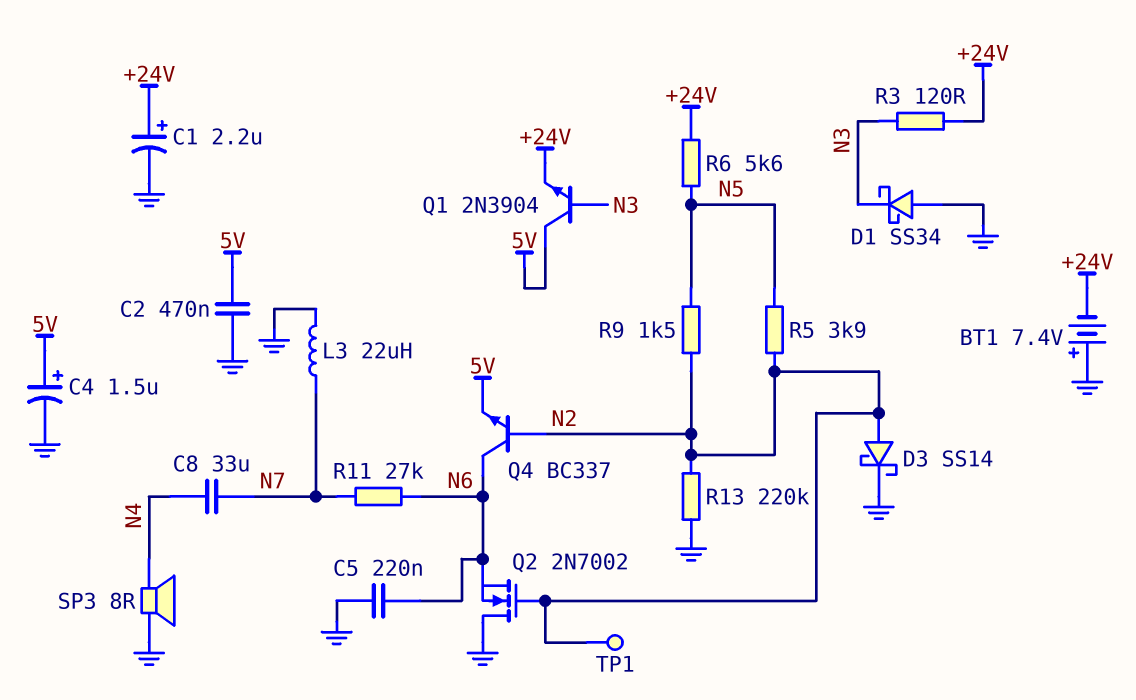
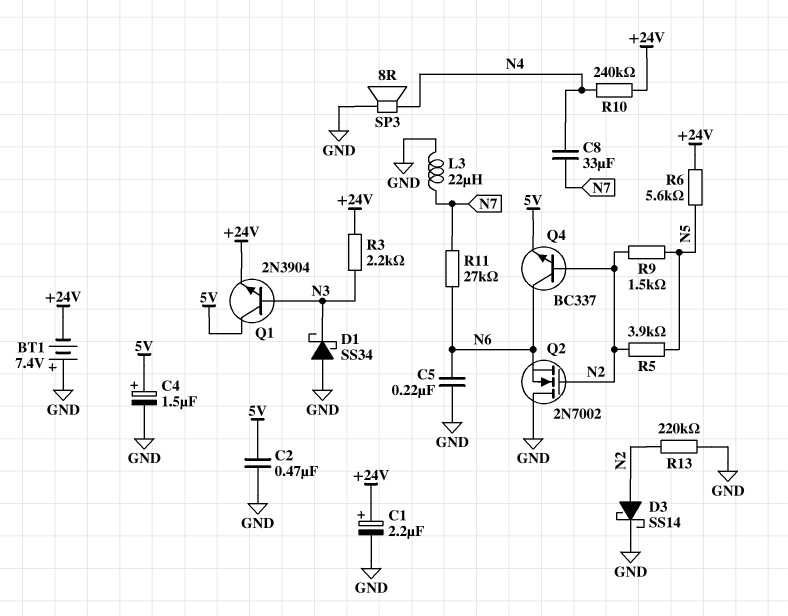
R3: 120 (+24V, N3) -> 2.2k (+24V, N3)
R10: none -> 240k (+24V, N4)
TP1: test point (N2) -> none

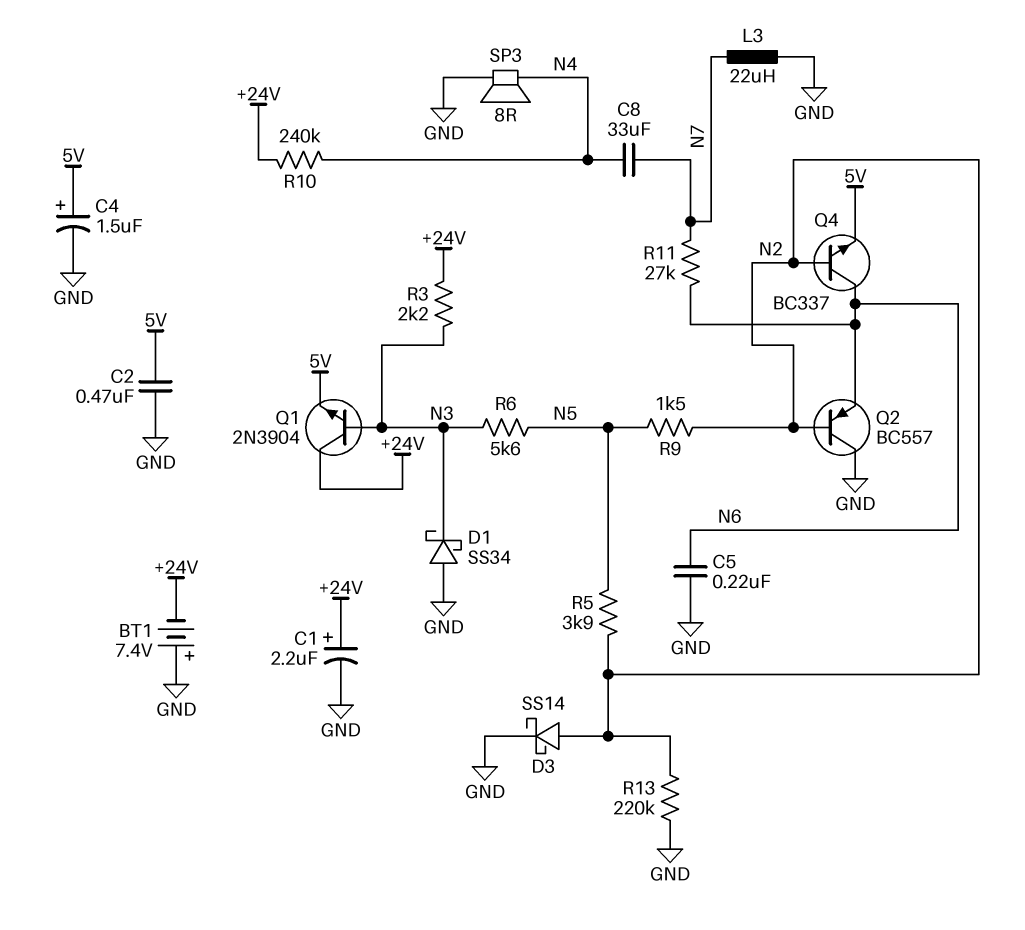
Q1: NPN 2N3904 (B N3, C 5V, E +24V) -> NPN 2N3904 (B N3, C +24V, E 5V)
Q2: NMOS 2N7002 (G N2, D GND, S N6) -> PNP BC557 (B N2, C GND, E N6)
R6: 5.6k (+24V, N5) -> 5.6k (N3, N5)

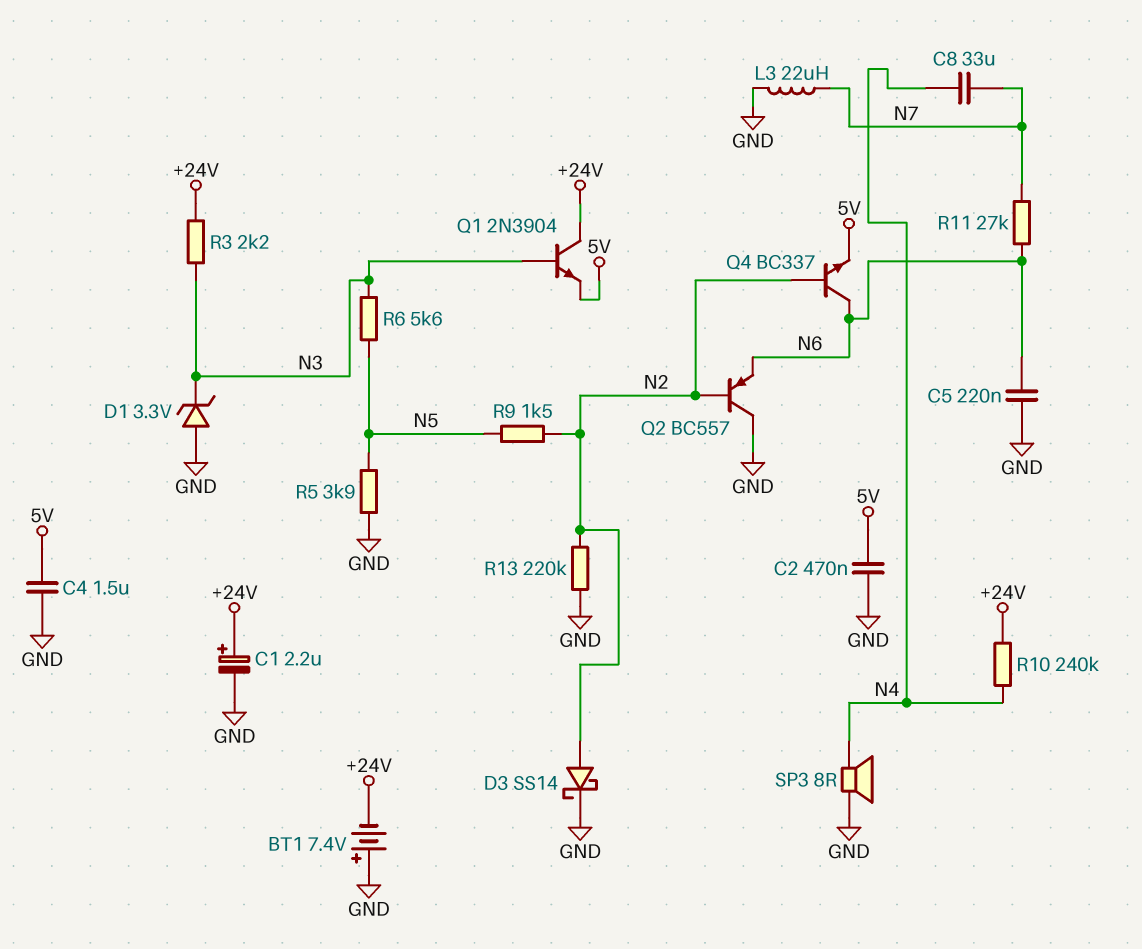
C4: 1.5uF (plus 5V, minus GND) -> 1.5uF (5V, GND)
D1: schottky SS34 (A GND, K N3) -> zener 3.3V (A GND, K N3)
R5: 3.9k (N2, N5) -> 3.9k (GND, N5)

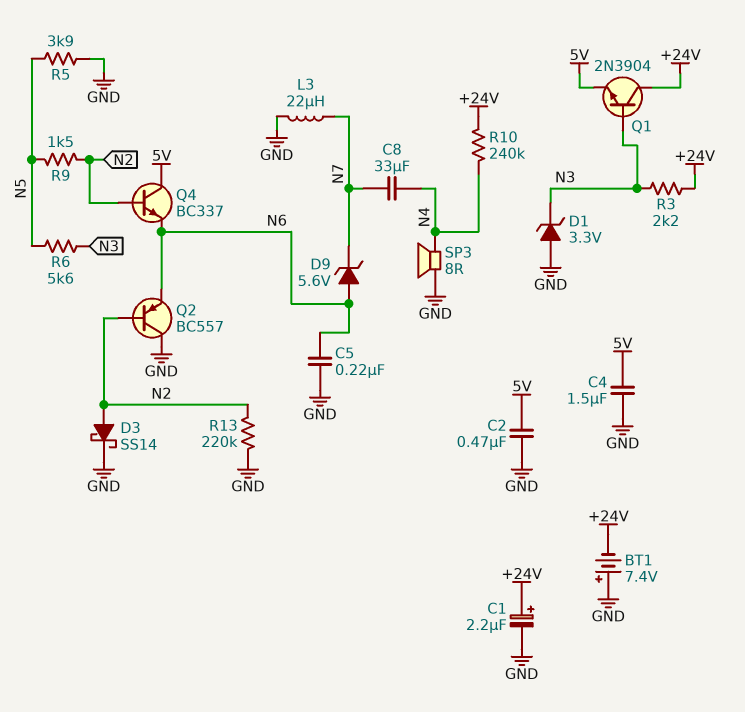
D9: none -> zener 5.6V (A N6, K N7)
Q4: NPN BC337 (B N2, C N6, E 5V) -> NPN BC337 (B N2, C 5V, E N6)
R11: 27k (N6, N7) -> none

